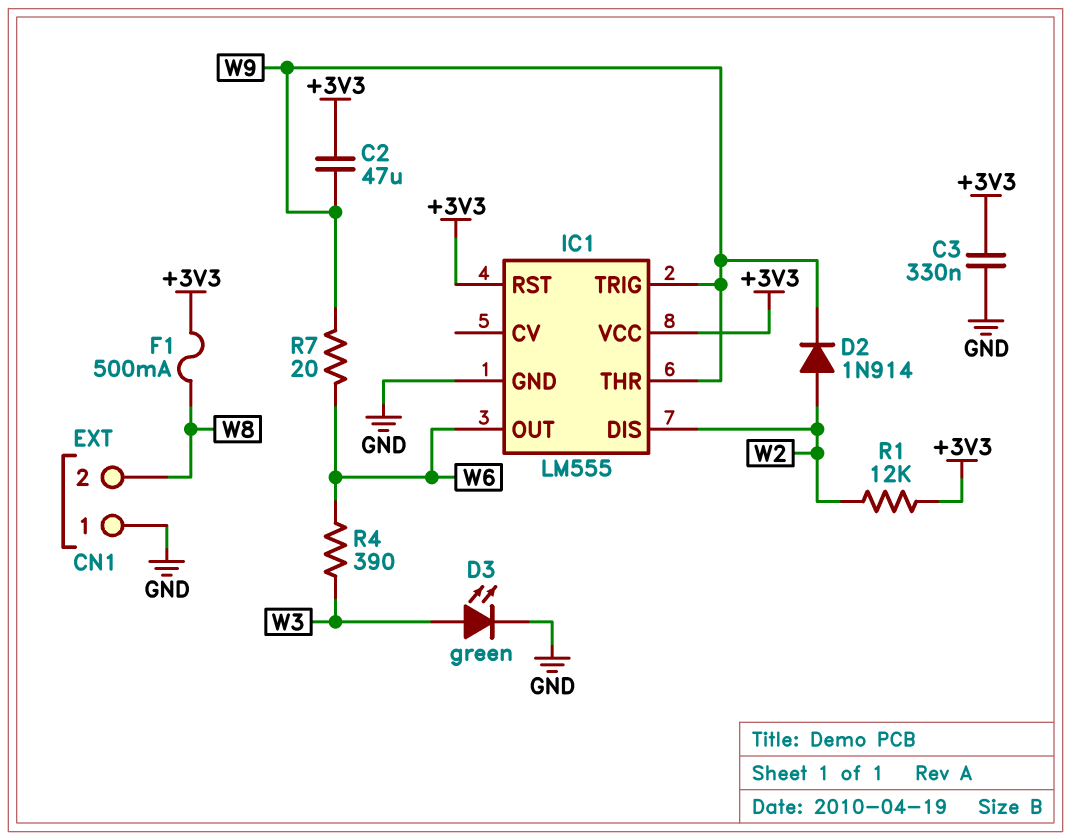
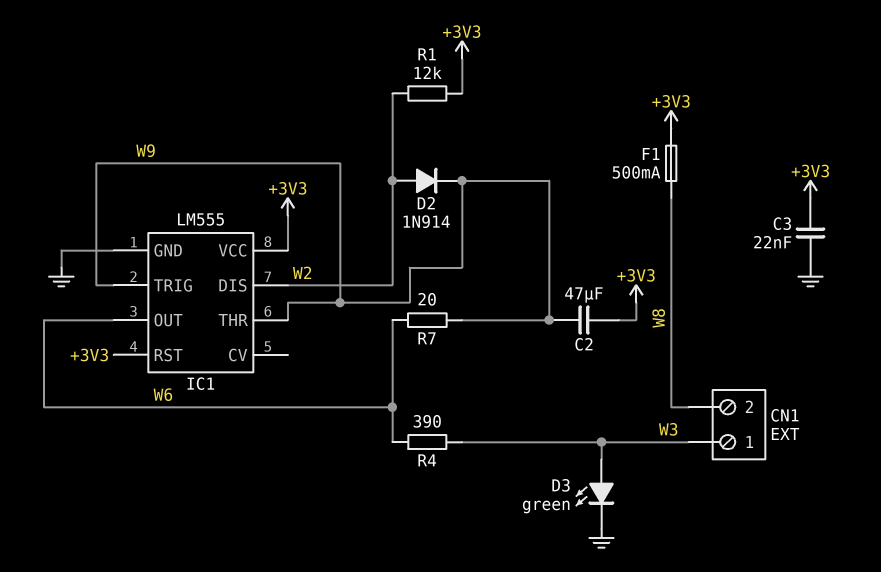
C3: 330nF (+3V3, GND) -> 22nF (+3V3, GND)
CN1 pin 1: GND -> W3

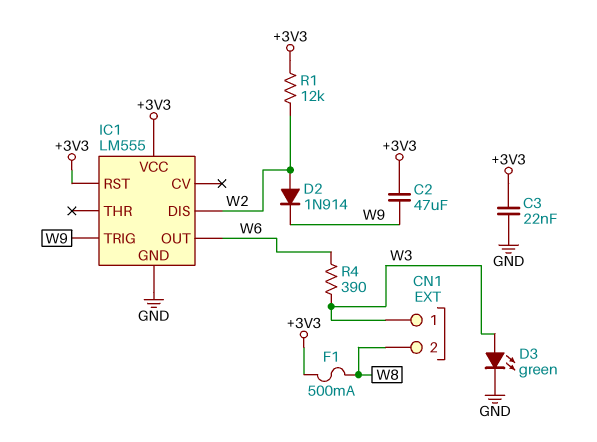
IC1 pin THR: W9 -> none
R7: 20 (W6, W9) -> none

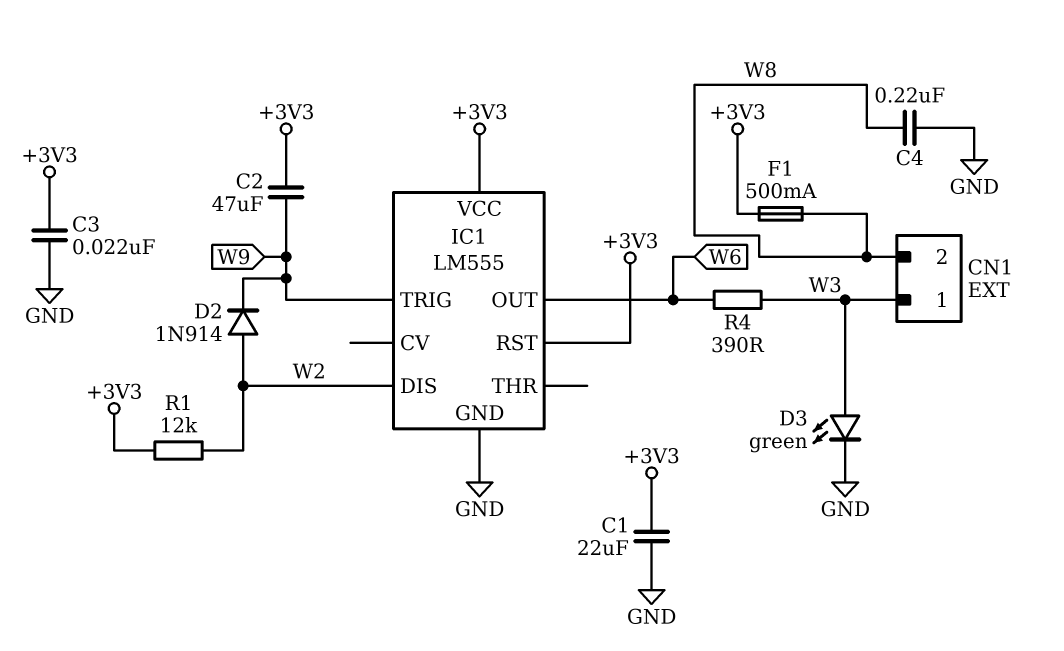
C1: none -> 22uF (+3V3, GND)
C4: none -> 220nF (GND, W8)

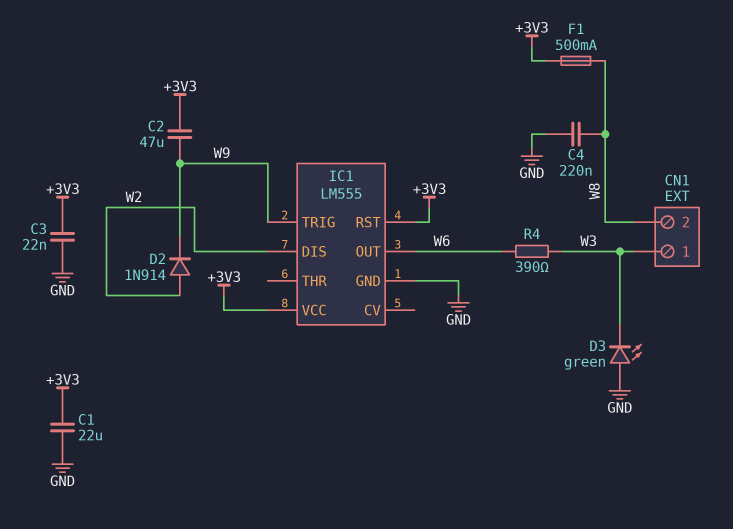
D3: LED green (A W3, K GND) -> LED green (A GND, K W3)
R1: 12k (+3V3, W2) -> none

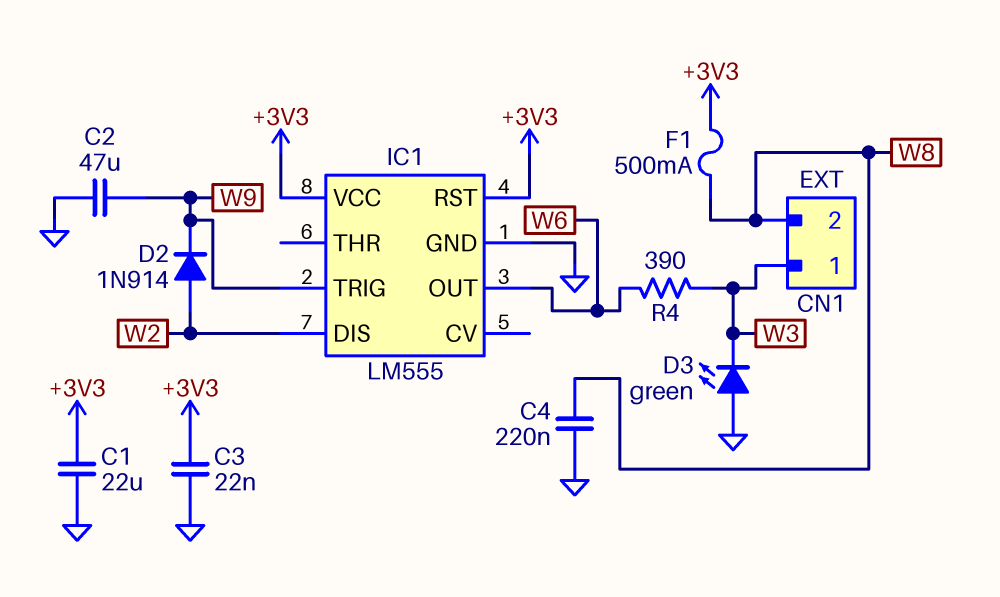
C2: 47uF (+3V3, W9) -> 47uF (GND, W9)

